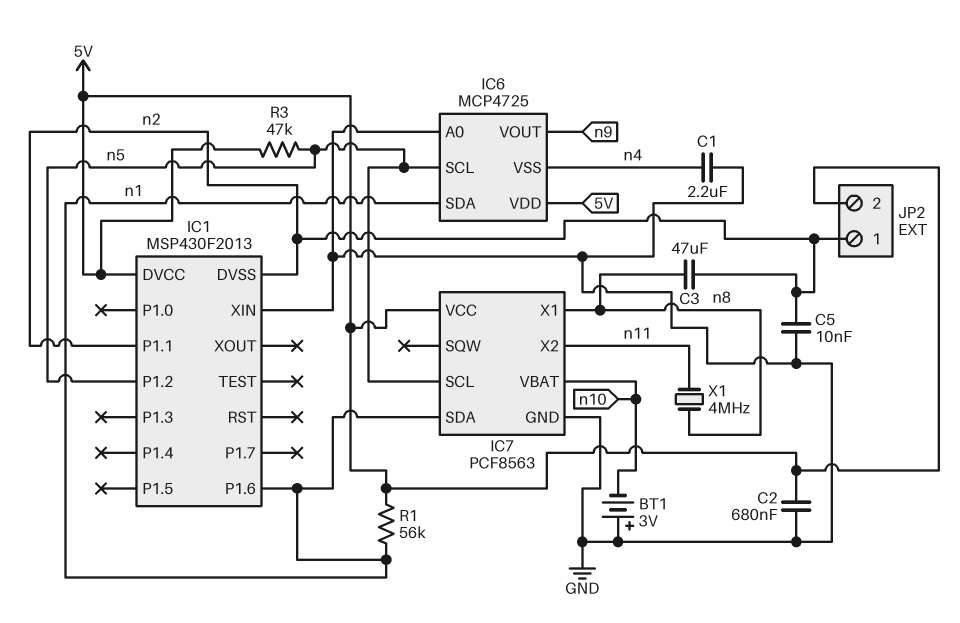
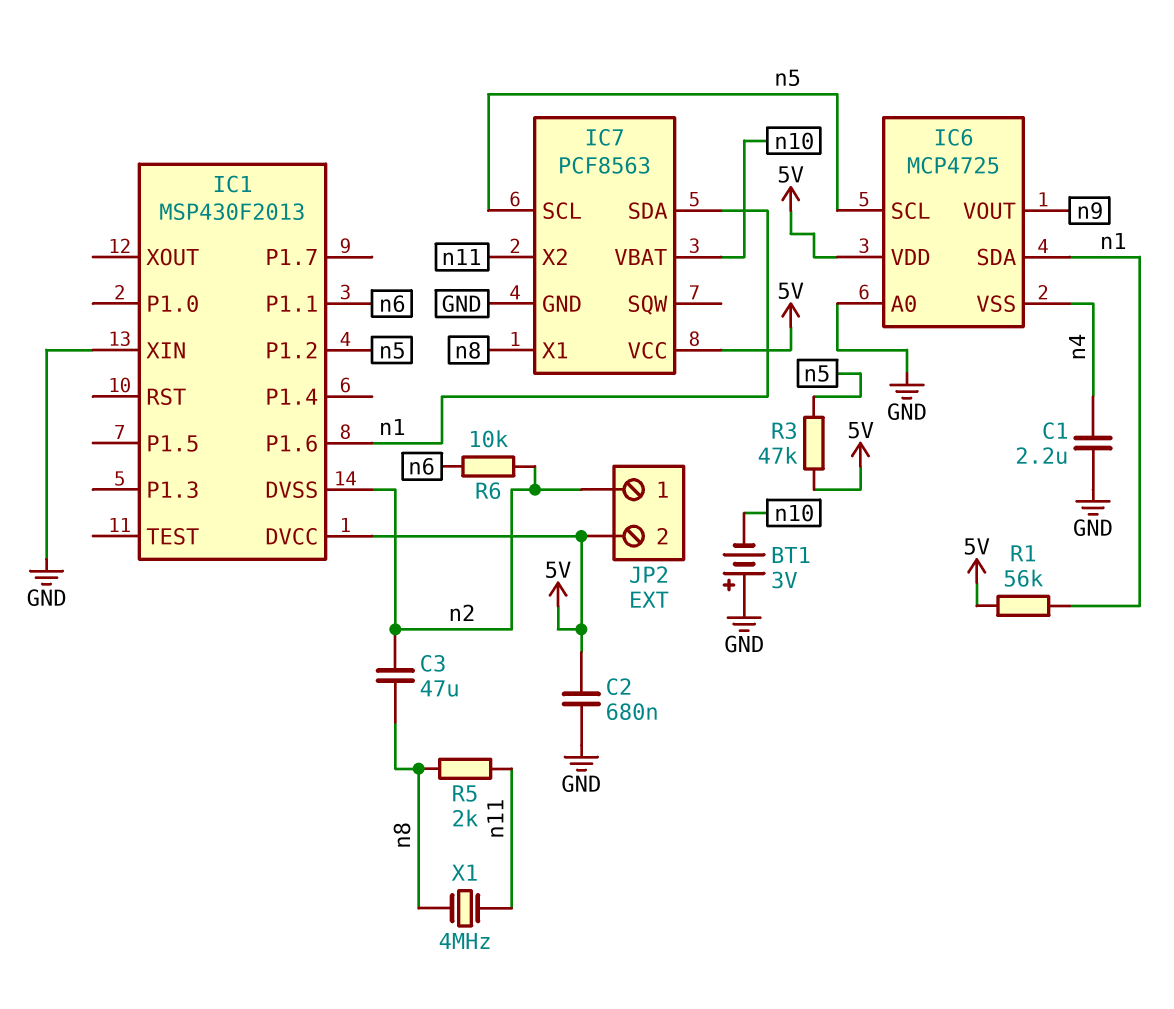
C5: 10nF (GND, n2) -> none
IC1 pin P1.1: n2 -> n6
R5: none -> 2k (n8, n11)
R6: none -> 10k (n2, n6)

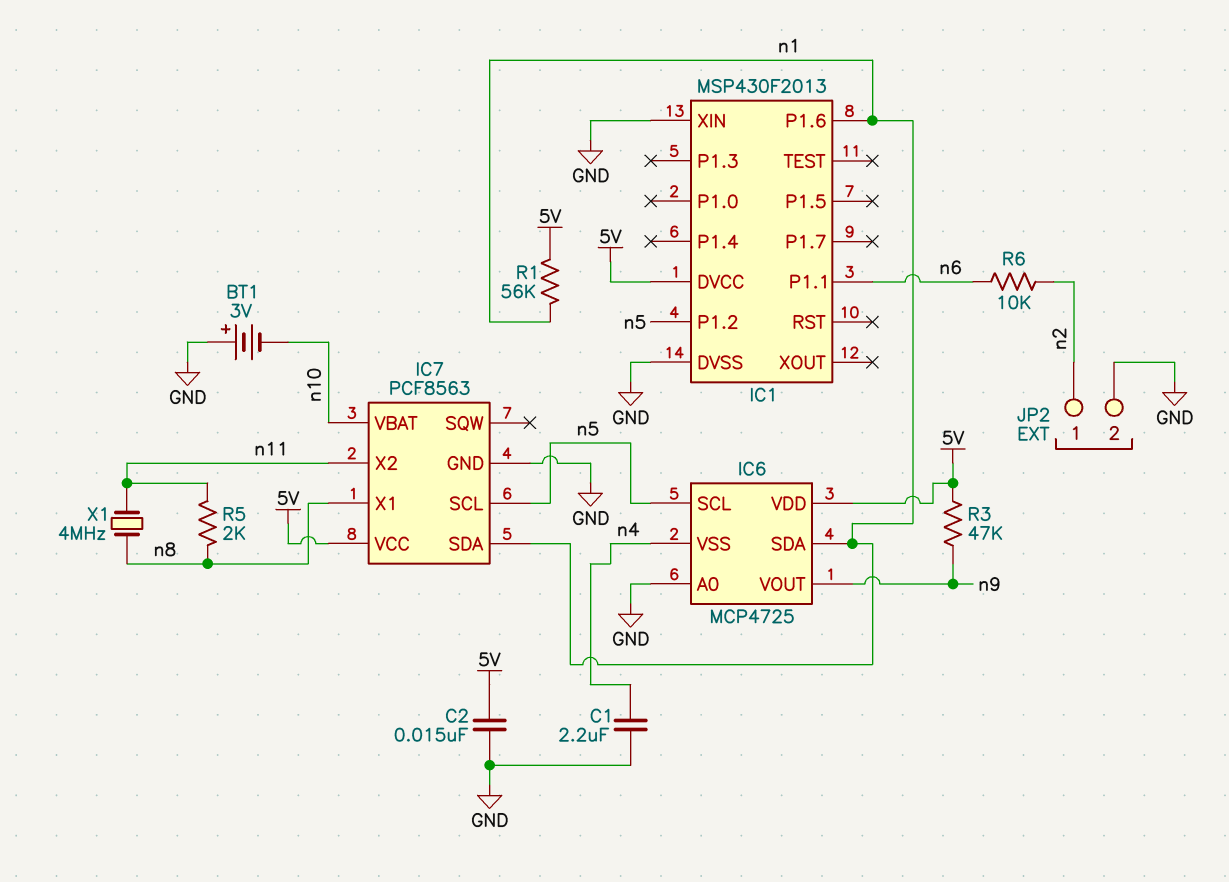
C2: 680nF (5V, GND) -> 15nF (5V, GND)
C3: 47uF (n2, n8) -> none
IC1 pin DVSS: n2 -> GND
JP2 pin 2: 5V -> GND
R3: 47k (5V, n5) -> 47k (5V, n9)

